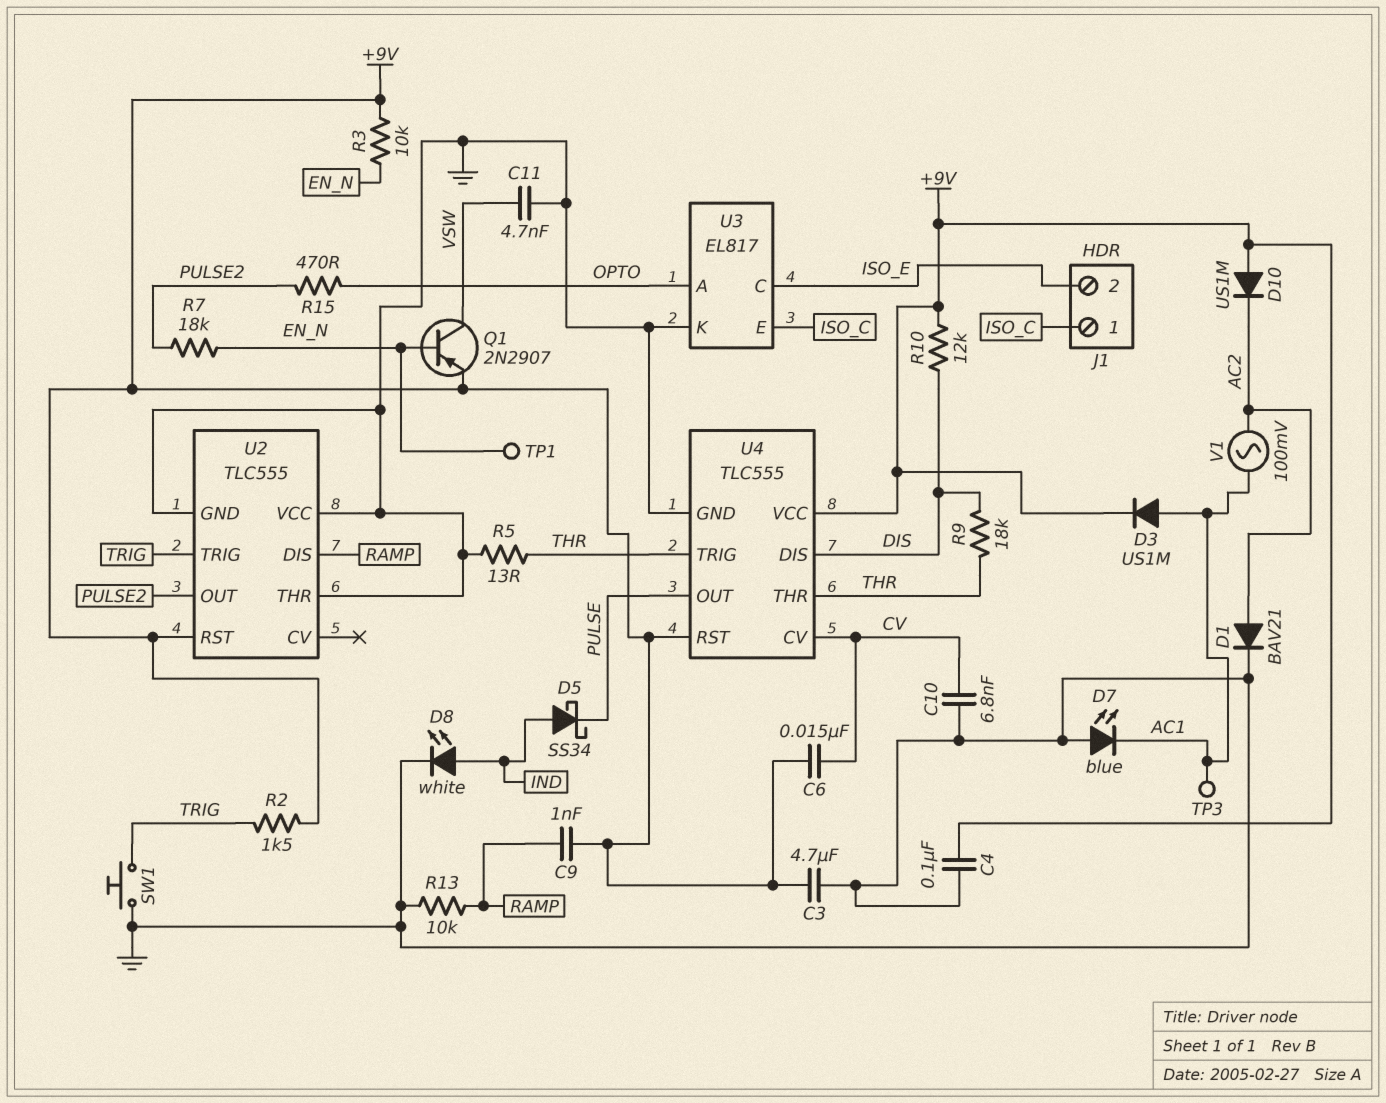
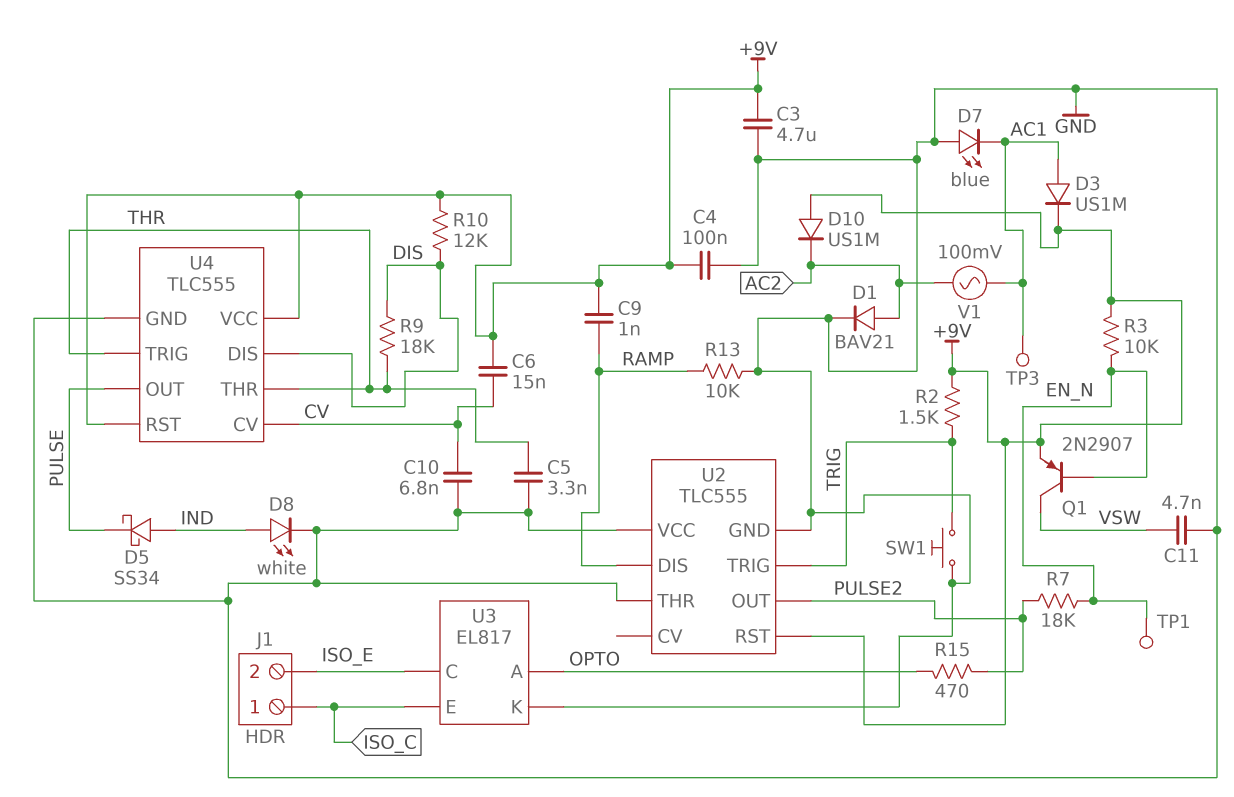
C5: none -> 3.3nF (GND, THR)
R5: 13 (GND, THR) -> none

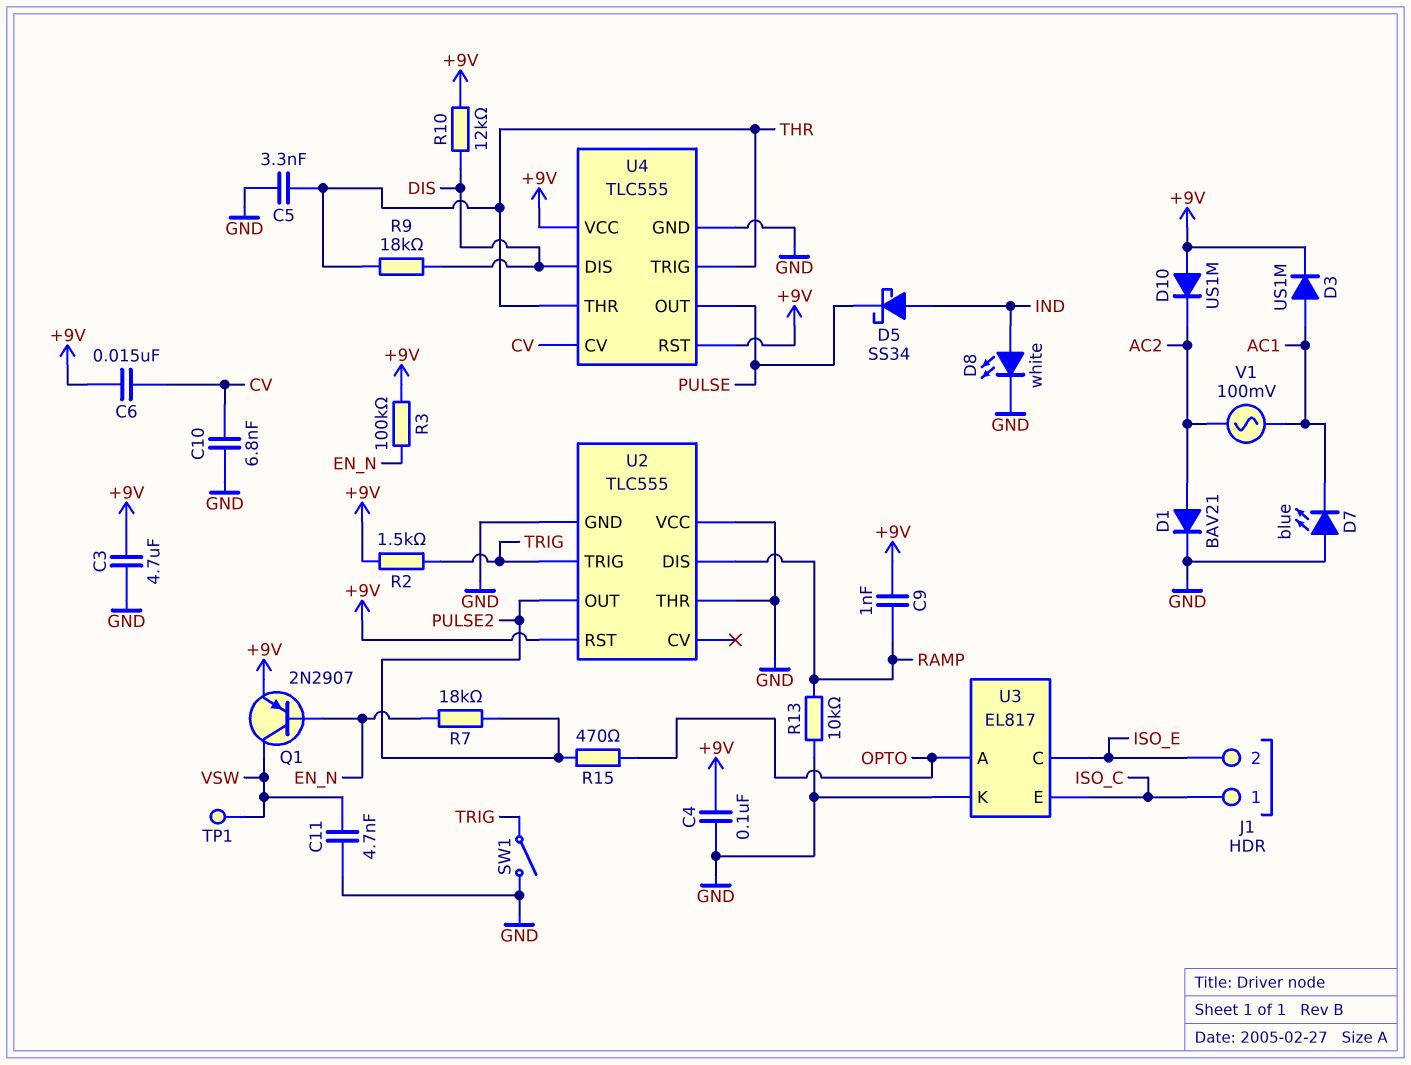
R3: 10k (+9V, EN_N) -> 100k (+9V, EN_N)
SW1: button (GND, TRIG) -> switch (GND, TRIG)
TP1: test point (EN_N) -> test point (VSW)
TP3: test point (AC1) -> none

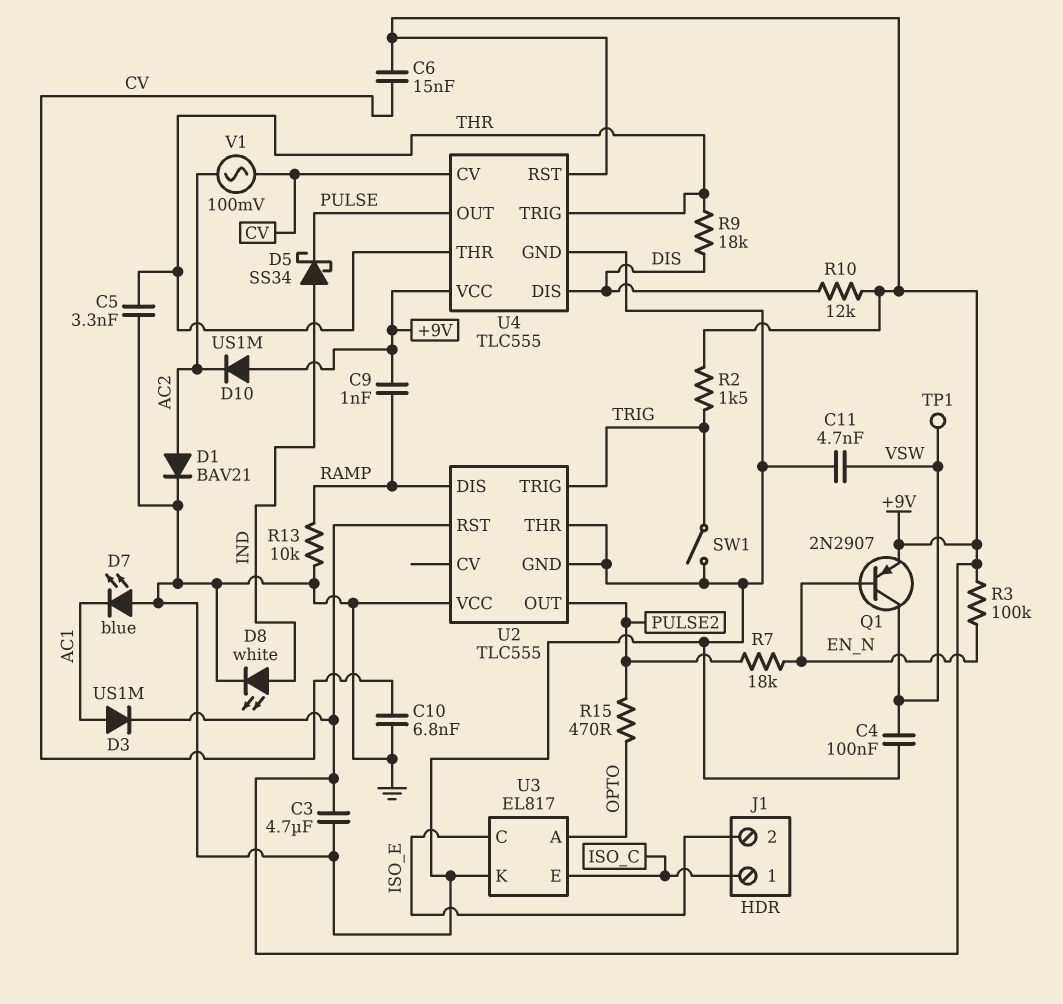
C4: 100nF (+9V, GND) -> 100nF (GND, VSW)
V1: AC 100mV (AC1, AC2) -> AC 100mV (AC2, CV)

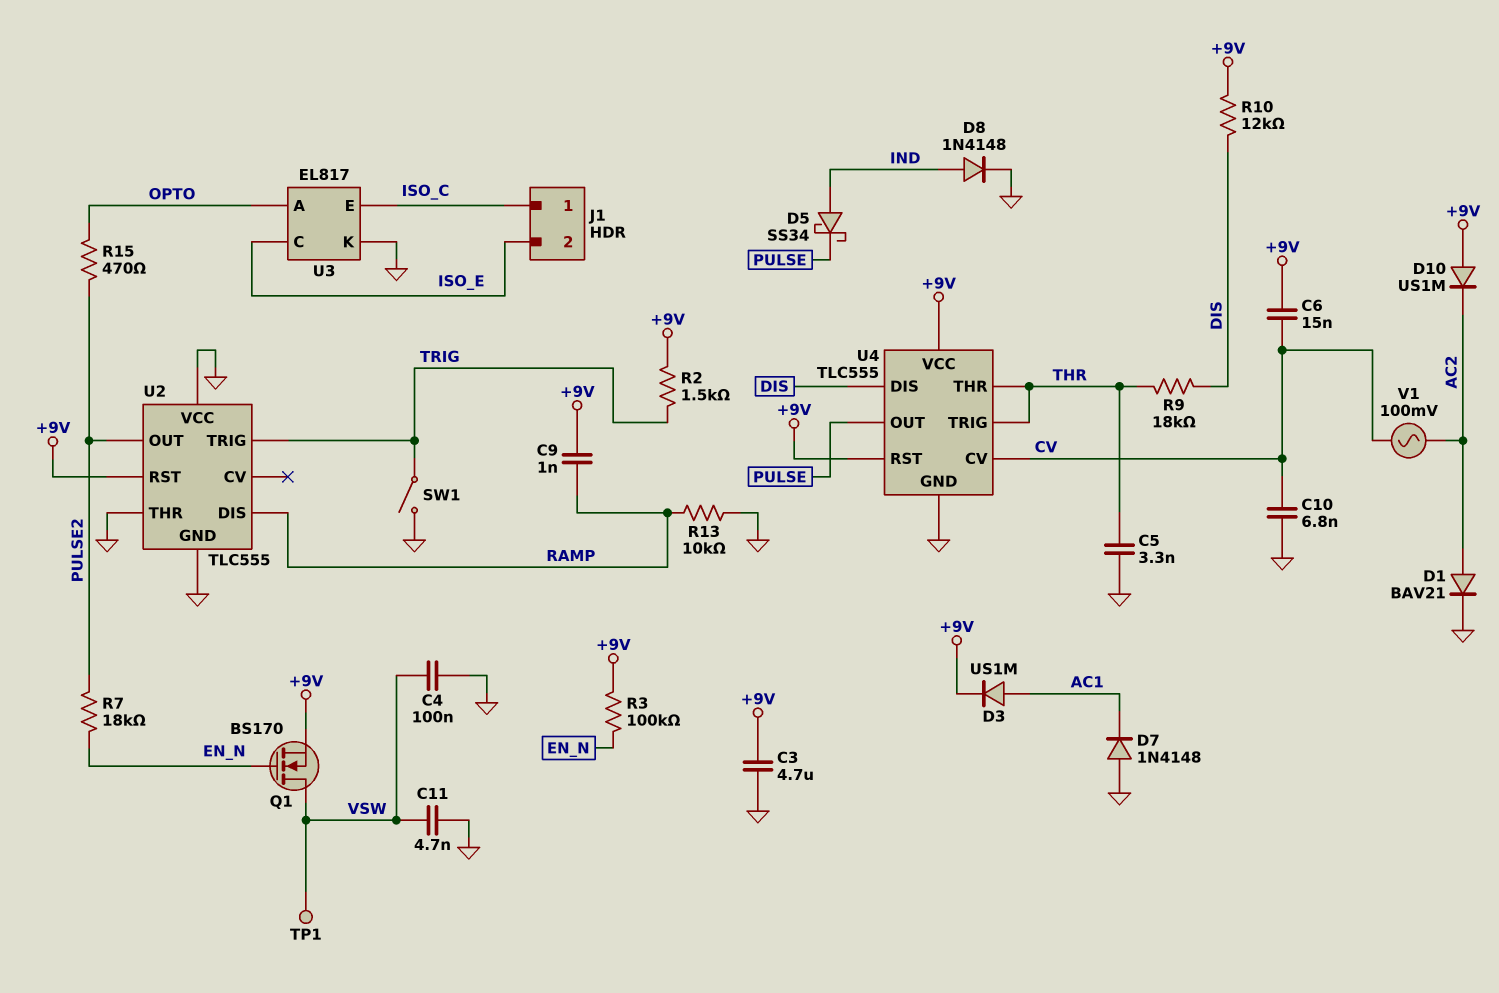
D7: LED blue (A GND, K AC1) -> diode 1N4148 (A GND, K AC1)
D8: LED white (A IND, K GND) -> diode 1N4148 (A IND, K GND)
Q1: PNP 2N2907 (B EN_N, C VSW, E +9V) -> NMOS BS170 (G EN_N, D VSW, S +9V)

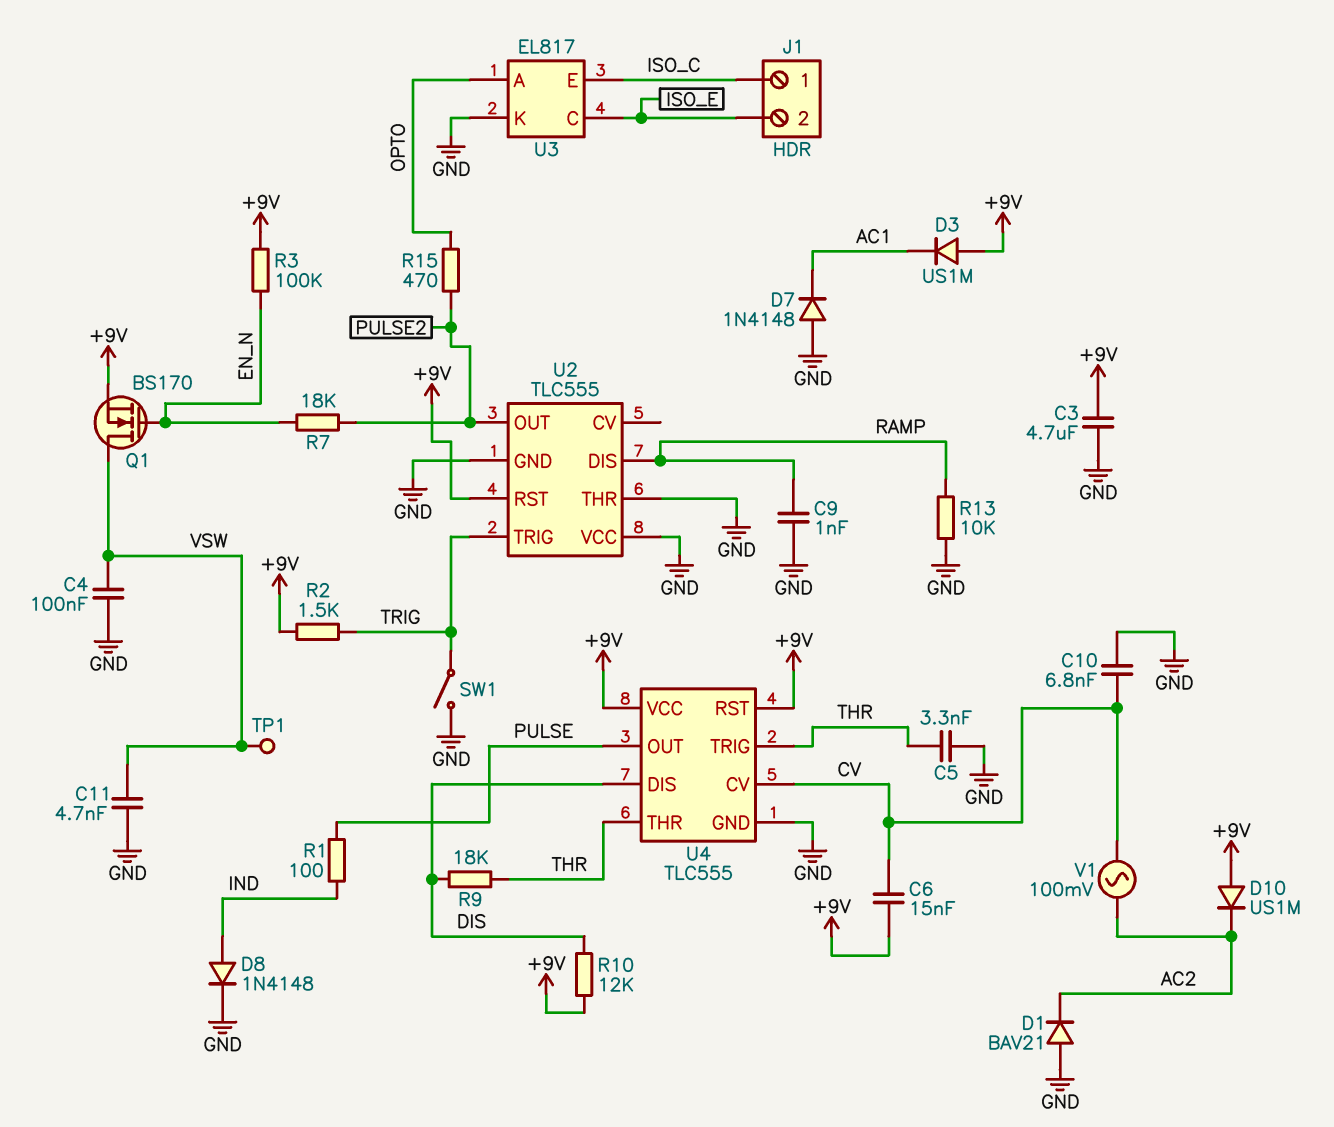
C9: 1nF (+9V, RAMP) -> 1nF (GND, RAMP)
D1: diode BAV21 (A AC2, K GND) -> diode BAV21 (A GND, K AC2)
D3: diode US1M (A AC1, K +9V) -> diode US1M (A +9V, K AC1)
D5: schottky SS34 (A IND, K PULSE) -> none
R1: none -> 100 (IND, PULSE)

